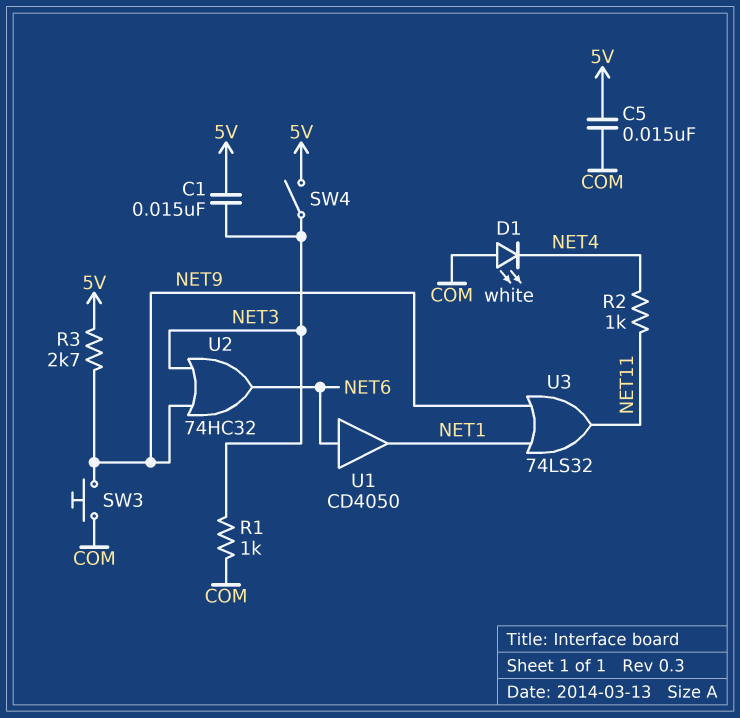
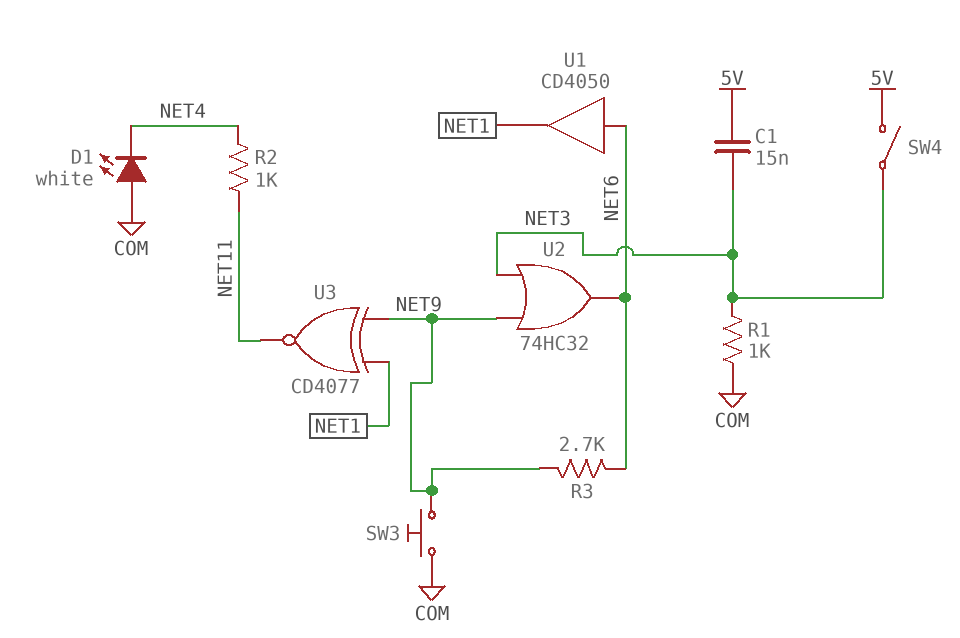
C5: 15nF (5V, COM) -> none
R3: 2.7k (5V, NET9) -> 2.7k (NET6, NET9)
U3: OR 74LS32 (in NET1, in NET9, out NET11) -> XNOR CD4077 (in NET1, in NET9, out NET11)

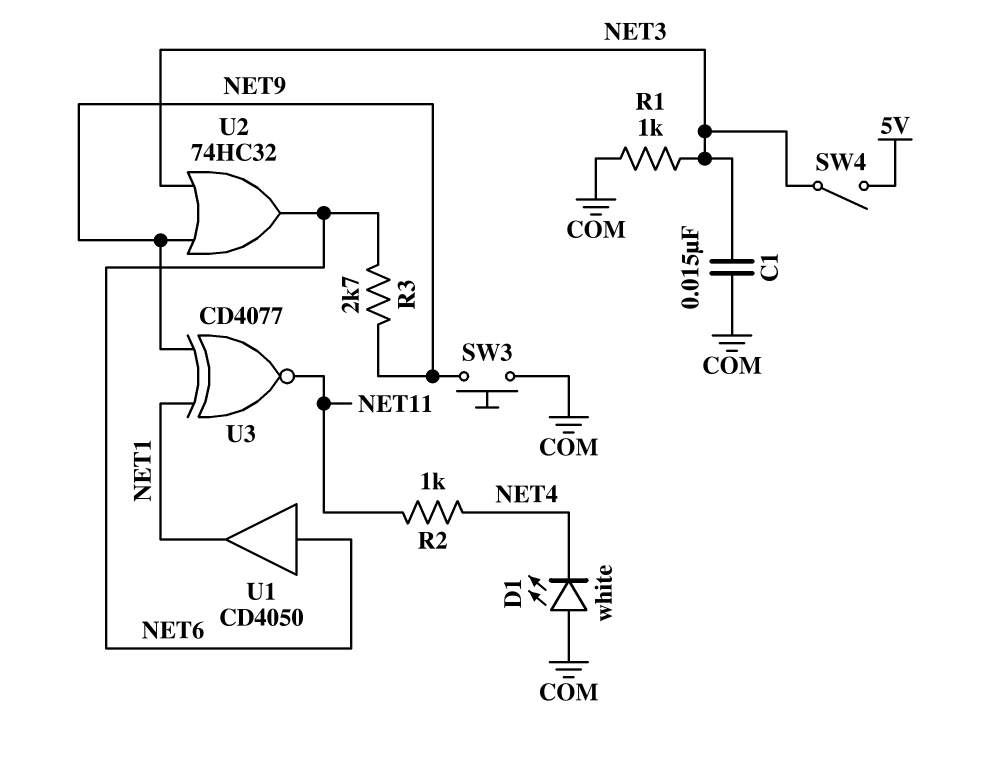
C1: 15nF (5V, NET3) -> 15nF (COM, NET3)

